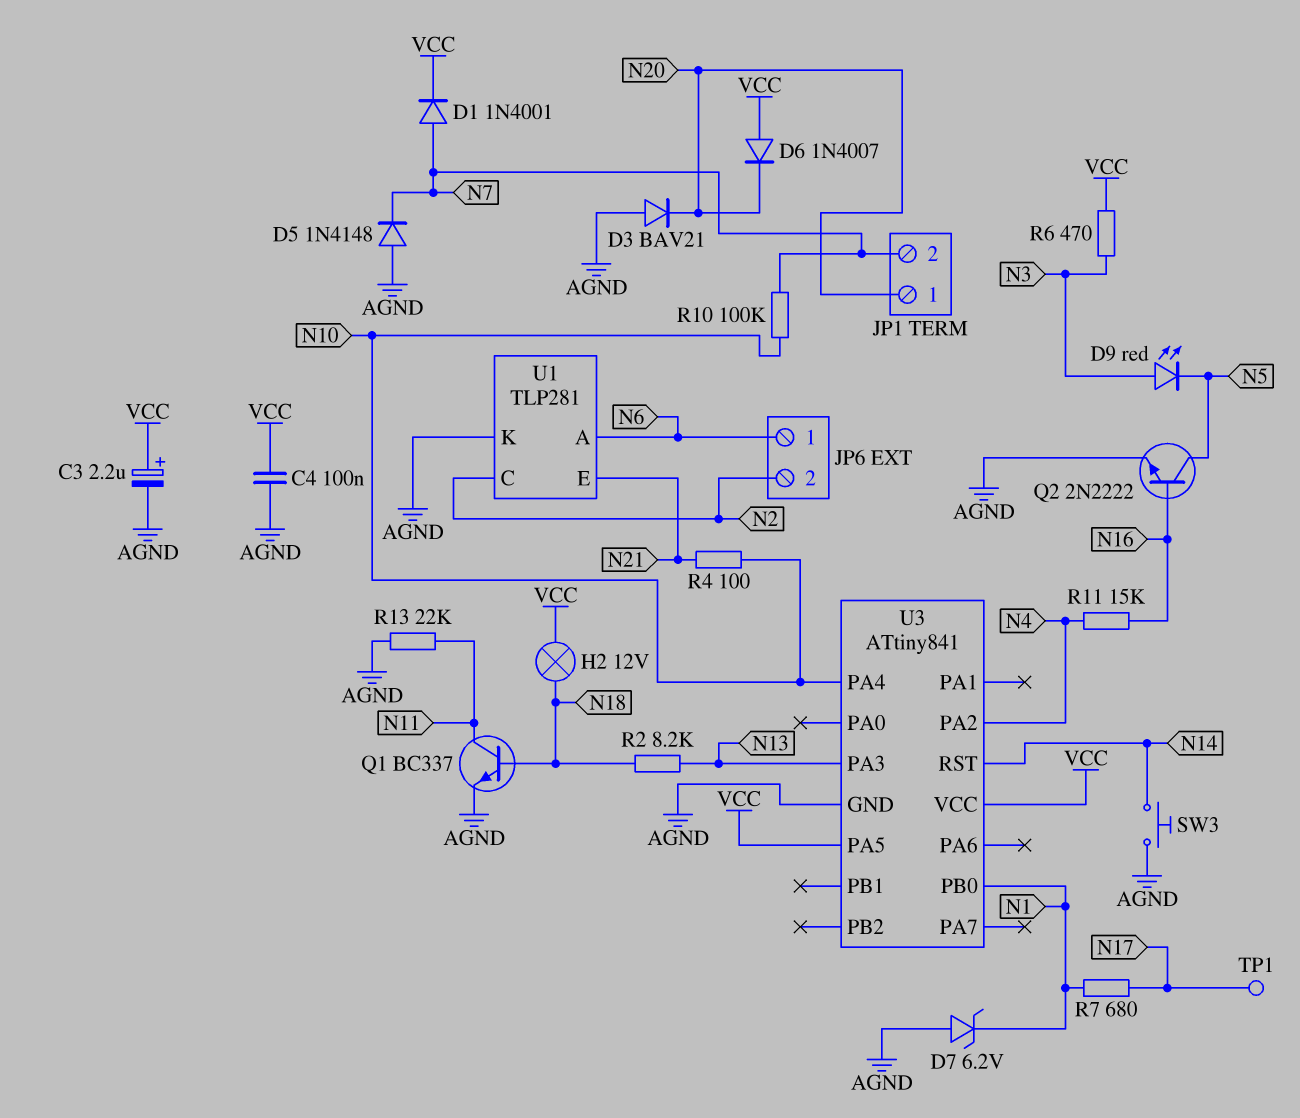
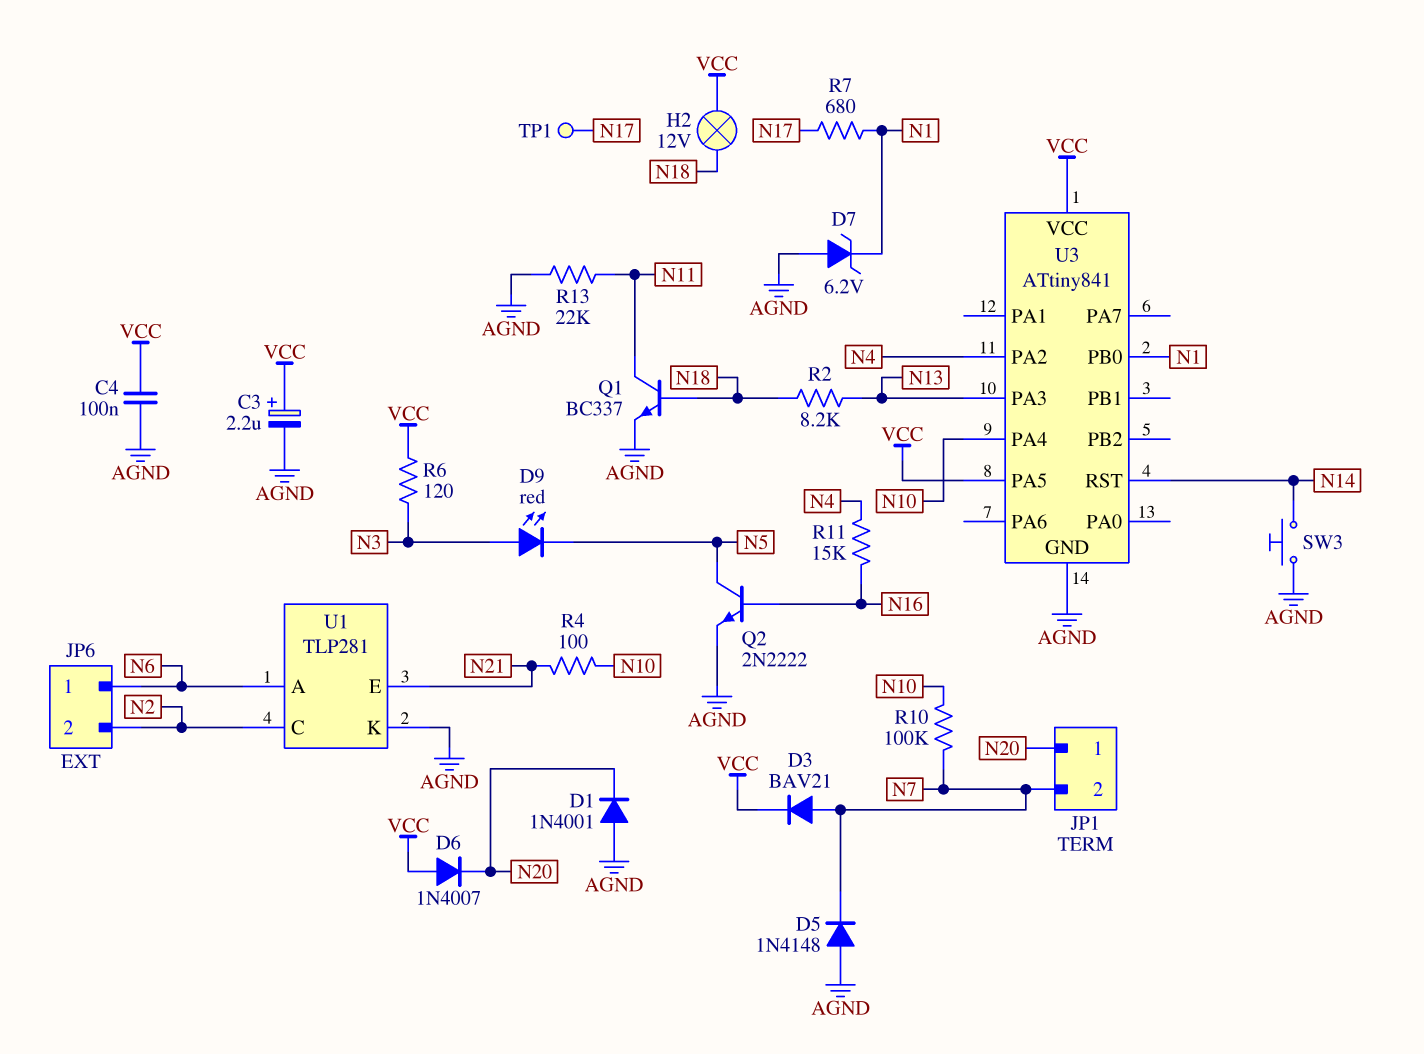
D1: diode 1N4001 (A N7, K VCC) -> diode 1N4001 (A AGND, K N20)
D3: diode BAV21 (A AGND, K N20) -> diode BAV21 (A N7, K VCC)
R6: 470 (N3, VCC) -> 120 (N3, VCC)

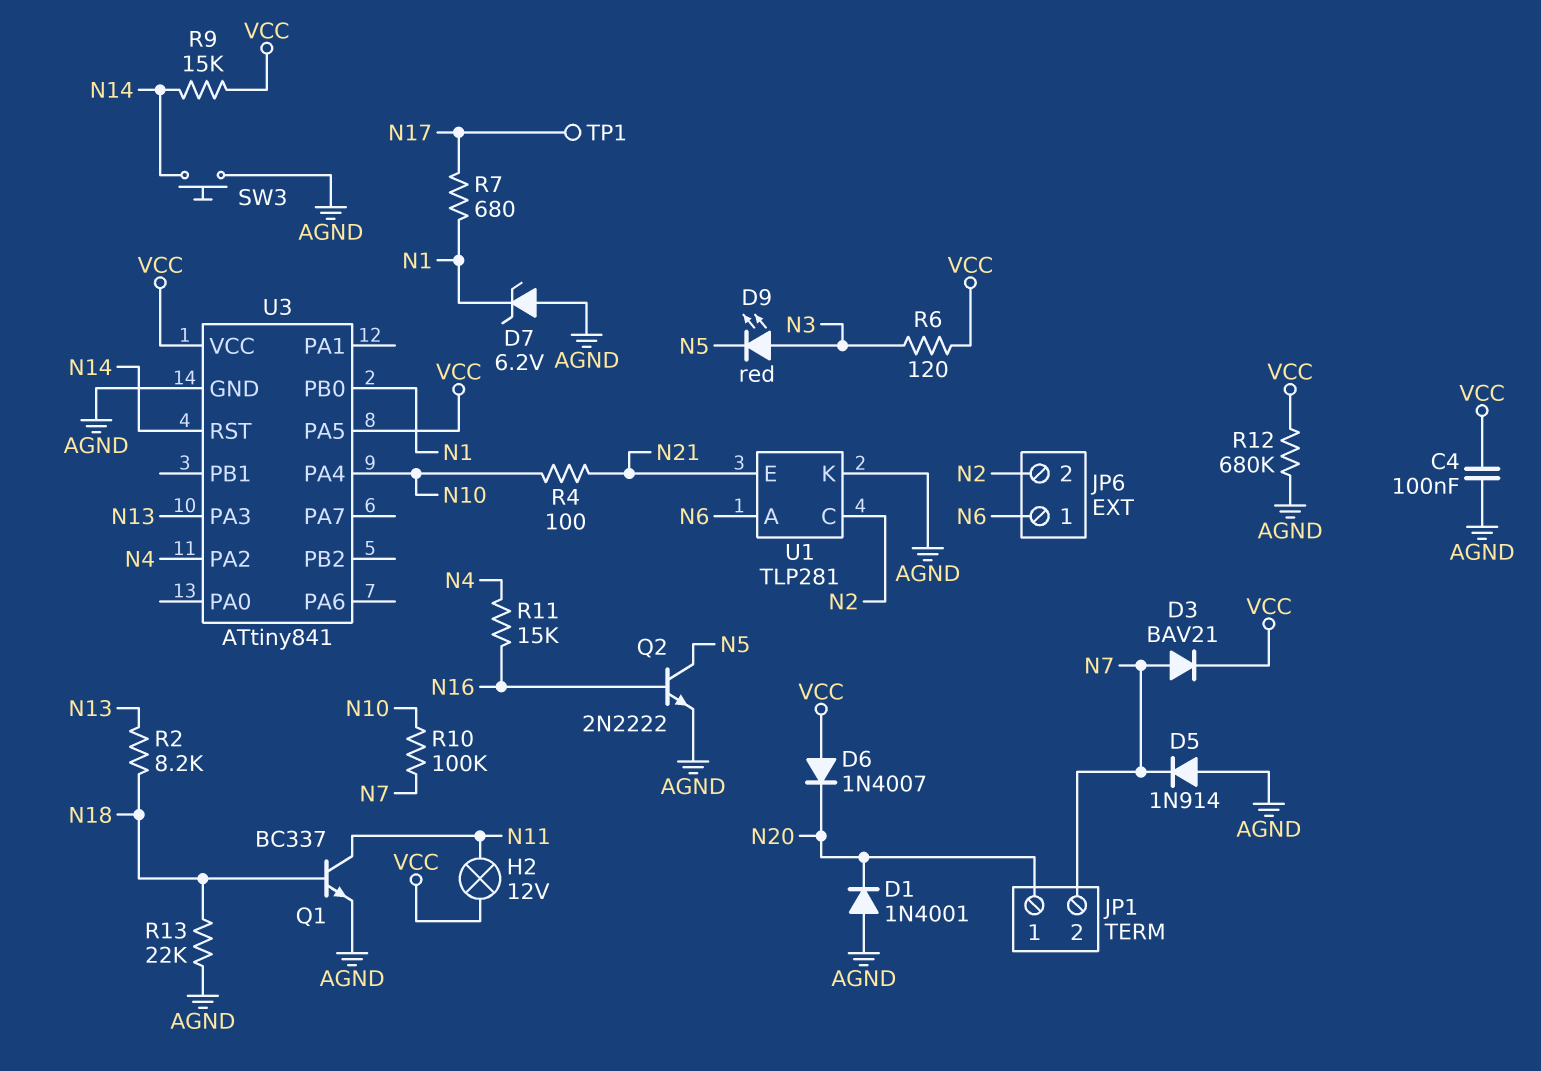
C3: 2.2uF (plus VCC, minus AGND) -> none
D5: diode 1N4148 (A AGND, K N7) -> diode 1N914 (A AGND, K N7)
H2: lamp 12V (N18, VCC) -> lamp 12V (N11, VCC)
R9: none -> 15k (N14, VCC)
R12: none -> 680k (AGND, VCC)
R13: 22k (AGND, N11) -> 22k (AGND, N18)

